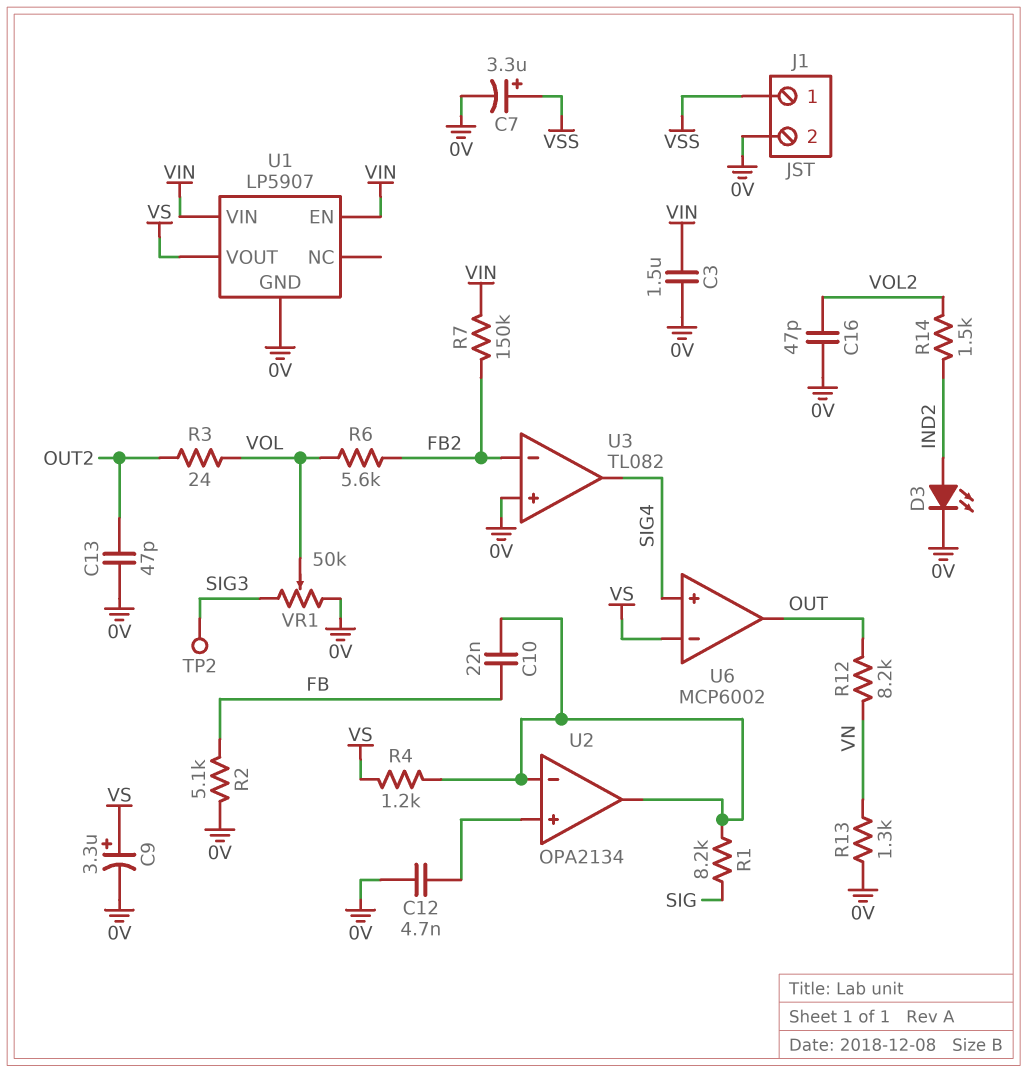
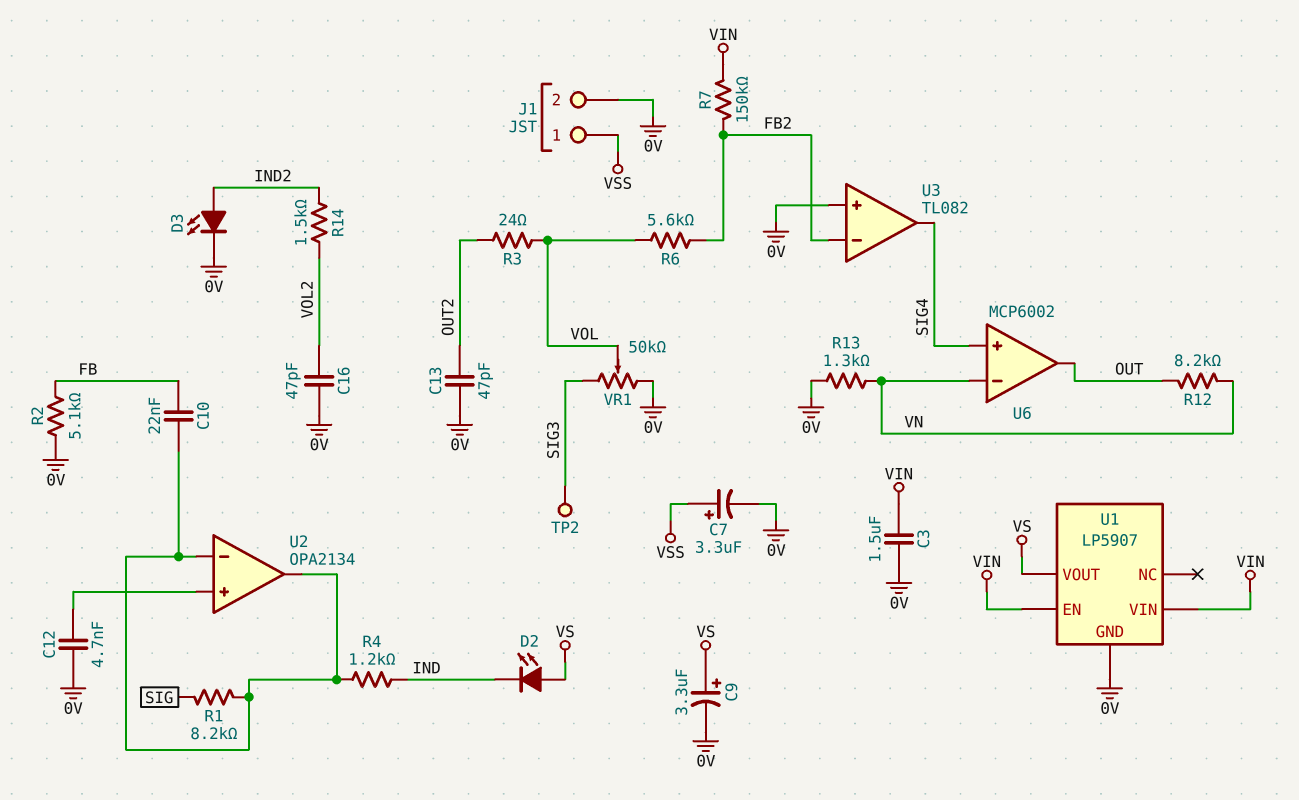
D2: none -> LED (A VS, K IND)
R4: 1.2k (U2/in-, VS) -> 1.2k (IND, U2/in-)
U6 pin in-: VS -> VN

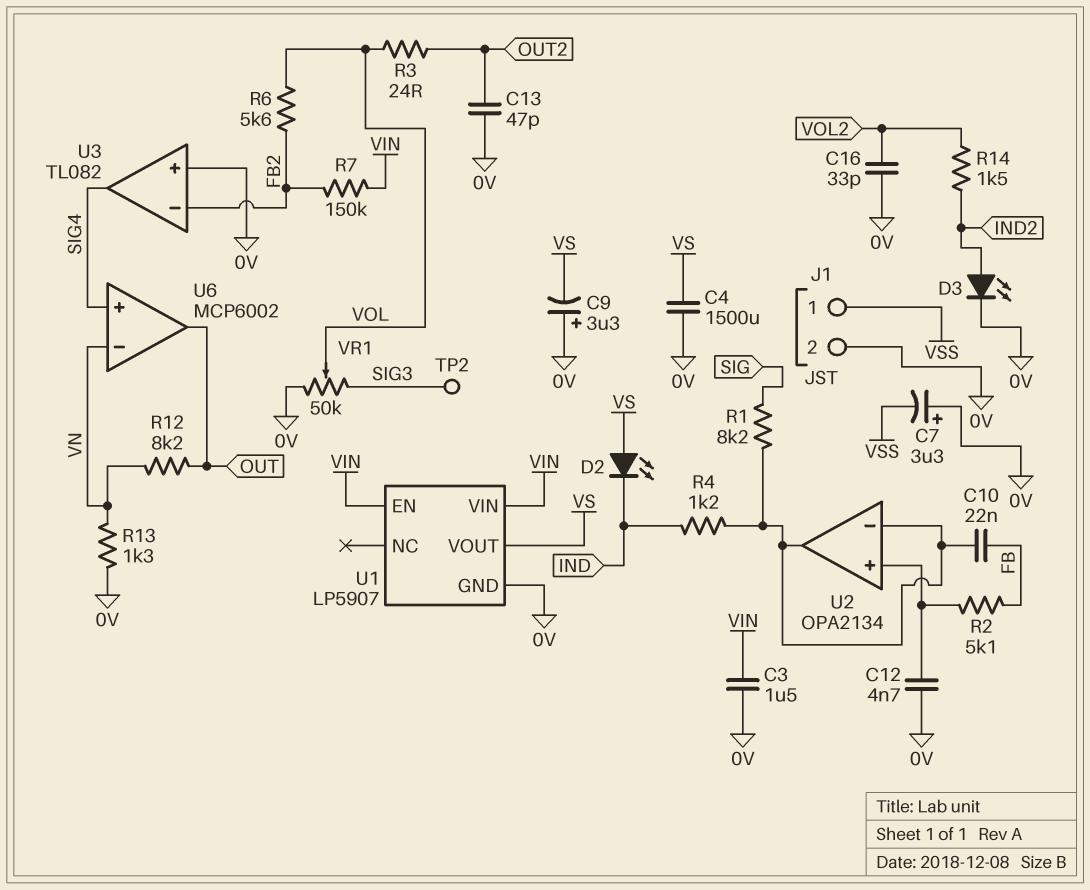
C4: none -> 1500uF (0V, VS)
C7: 3.3uF (plus VSS, minus 0V) -> 3.3uF (plus 0V, minus VSS)
C9: 3.3uF (plus VS, minus 0V) -> 3.3uF (plus 0V, minus VS)
C16: 47pF (0V, VOL2) -> 33pF (0V, VOL2)
R2: 5.1k (0V, FB) -> 5.1k (FB, U2/in+)

